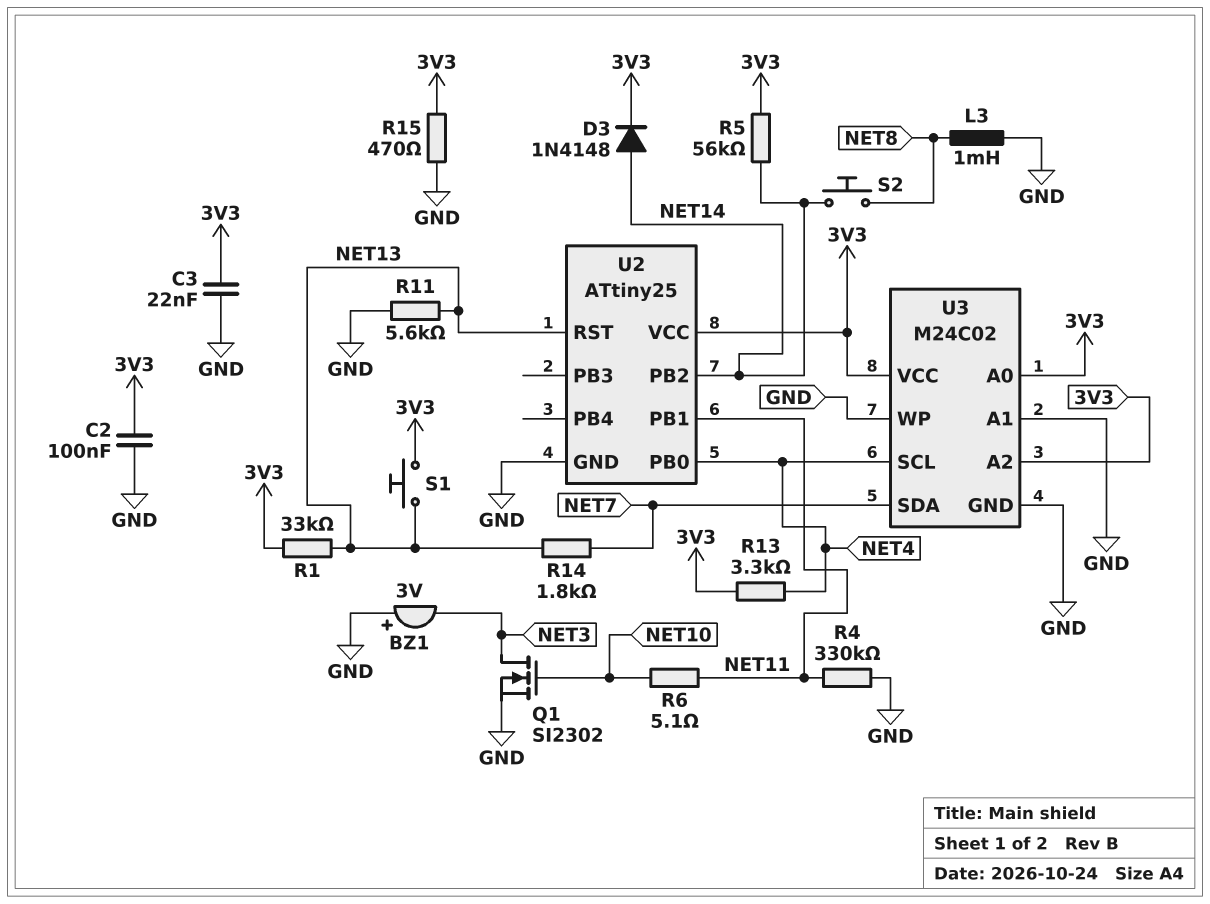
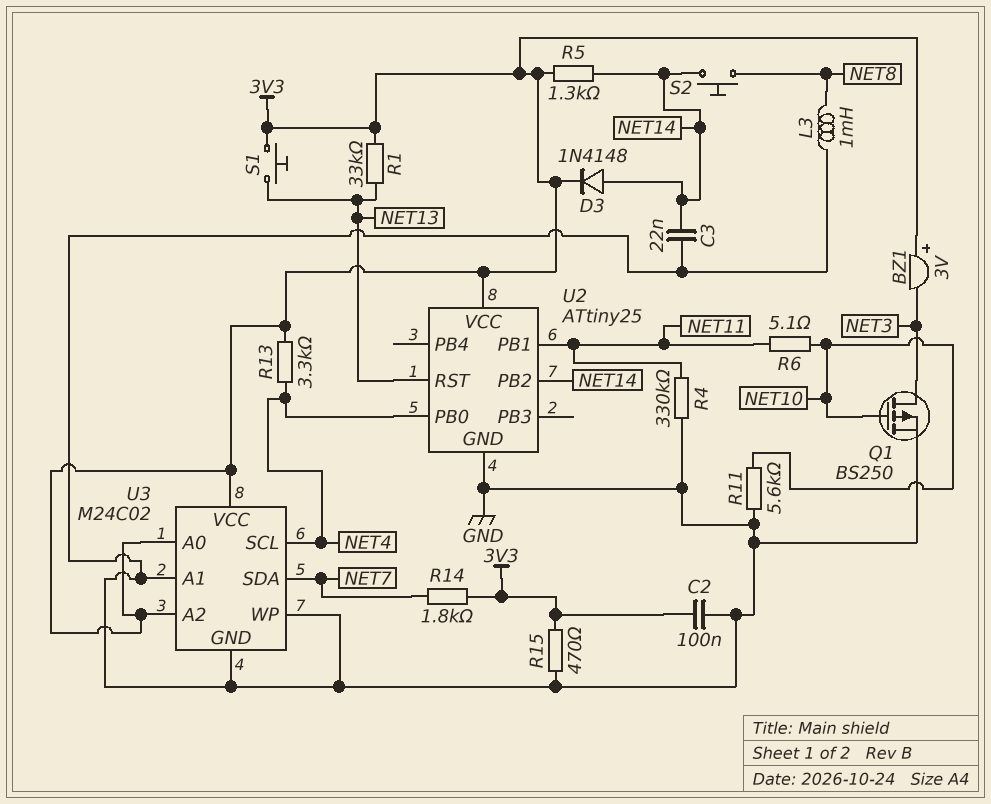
BZ1: buzzer 3V (plus GND, minus NET3) -> buzzer 3V (plus 3V3, minus NET3)
C3: 22nF (3V3, GND) -> 22nF (GND, NET14)
Q1: NMOS SI2302 (G NET10, D NET3, S GND) -> PMOS BS250 (G NET10, D NET3, S GND)
R5: 56k (3V3, NET14) -> 1.3k (3V3, NET14)
R11: 5.6k (GND, NET13) -> 5.6k (GND, NET10)
R14: 1.8k (NET7, NET13) -> 1.8k (3V3, NET7)

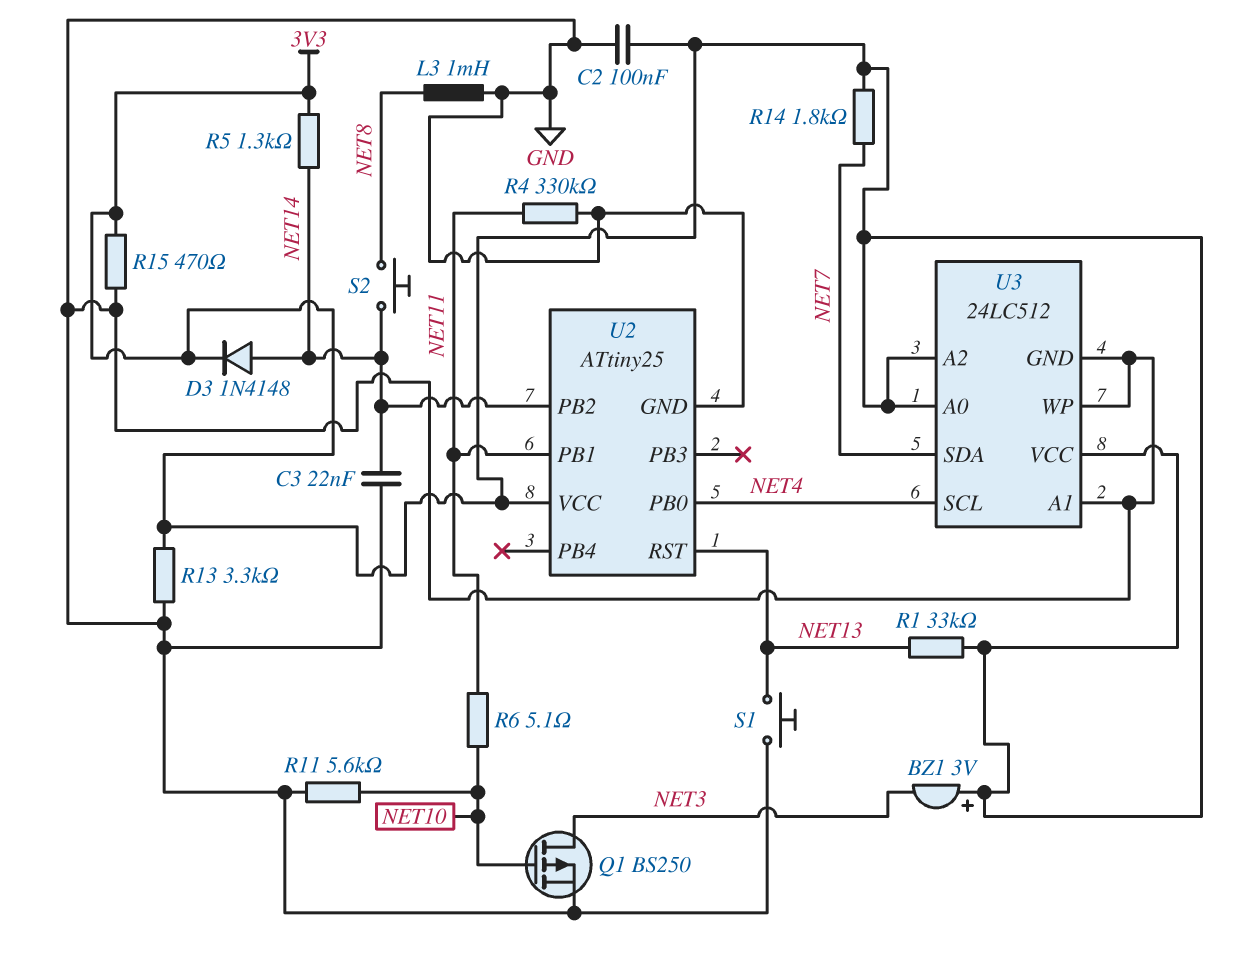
R13: 3.3k (3V3, NET4) -> 3.3k (3V3, GND)
S1: button (3V3, NET13) -> button (GND, NET13)
U3: M24C02 -> 24LC512

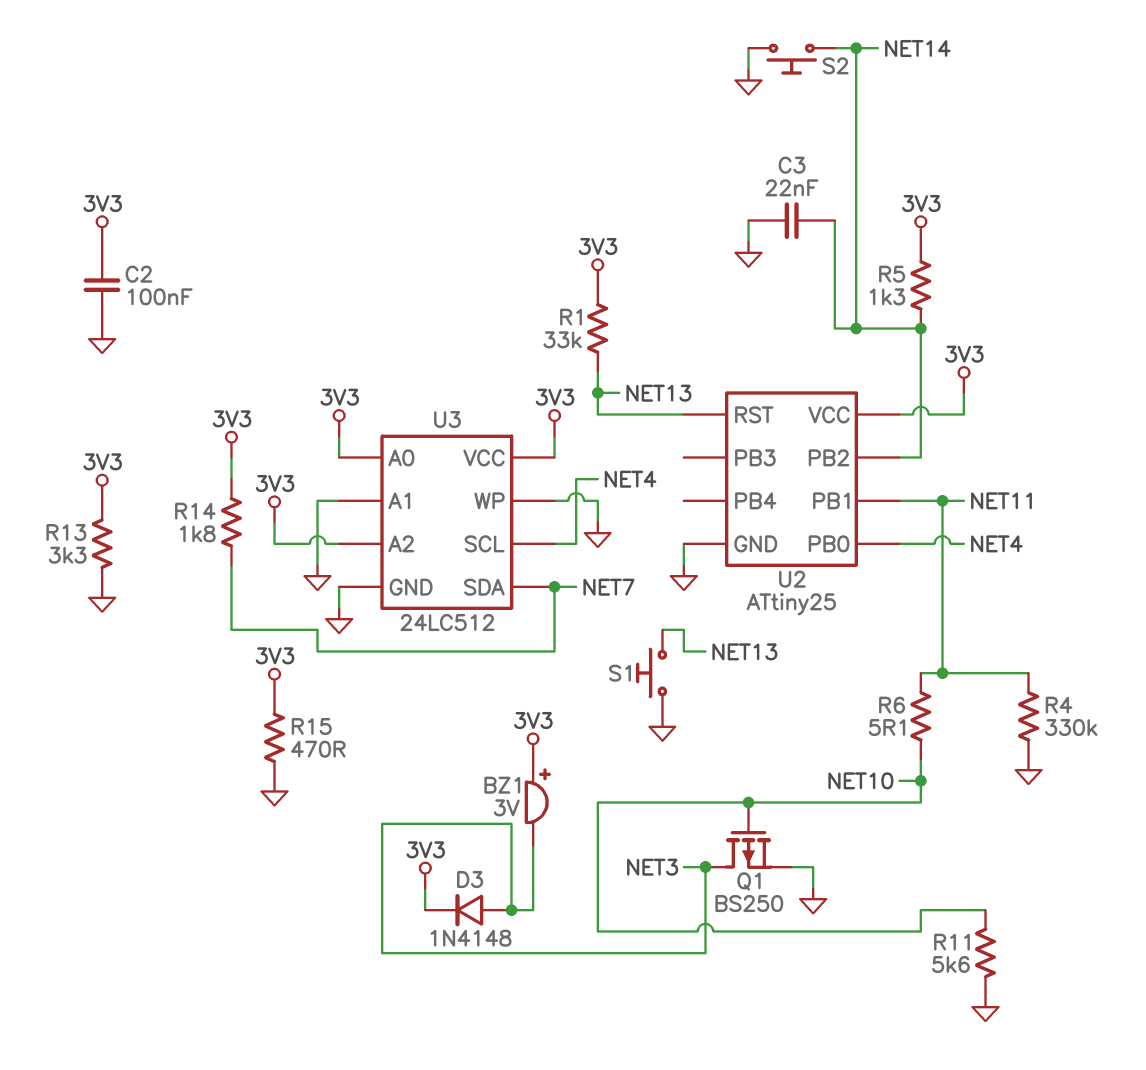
D3: diode 1N4148 (A NET14, K 3V3) -> diode 1N4148 (A NET3, K 3V3)
L3: 1mH (GND, NET8) -> none
S2: button (NET8, NET14) -> button (GND, NET14)

